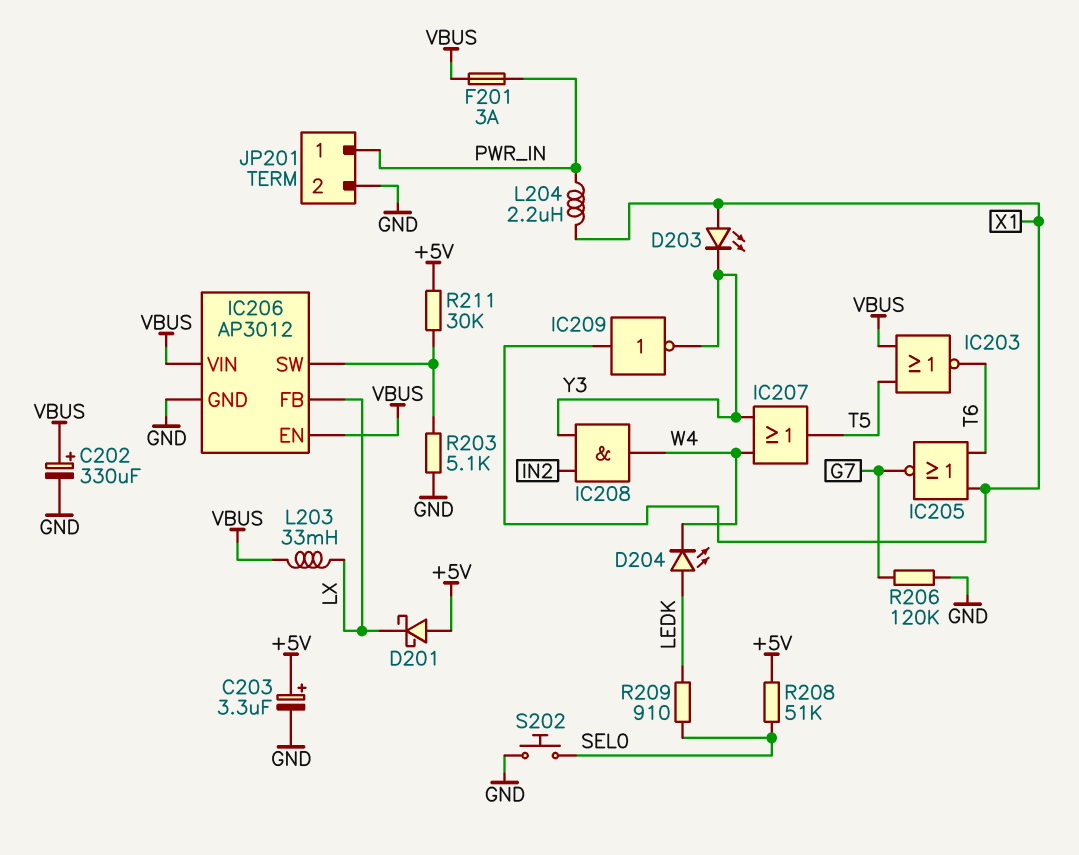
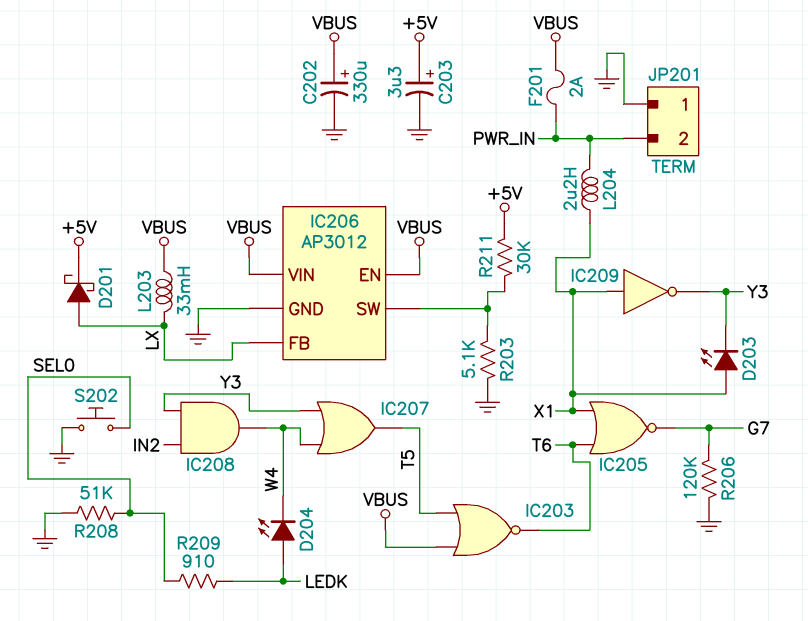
D201: schottky (A +5V, K LX) -> schottky (A LX, K +5V)
F201: 3A (PWR_IN, VBUS) -> 2A (PWR_IN, VBUS)
JP201 pin 1: PWR_IN -> GND
JP201 pin 2: GND -> PWR_IN
R208: 51k (+5V, SEL0) -> 51k (GND, SEL0)

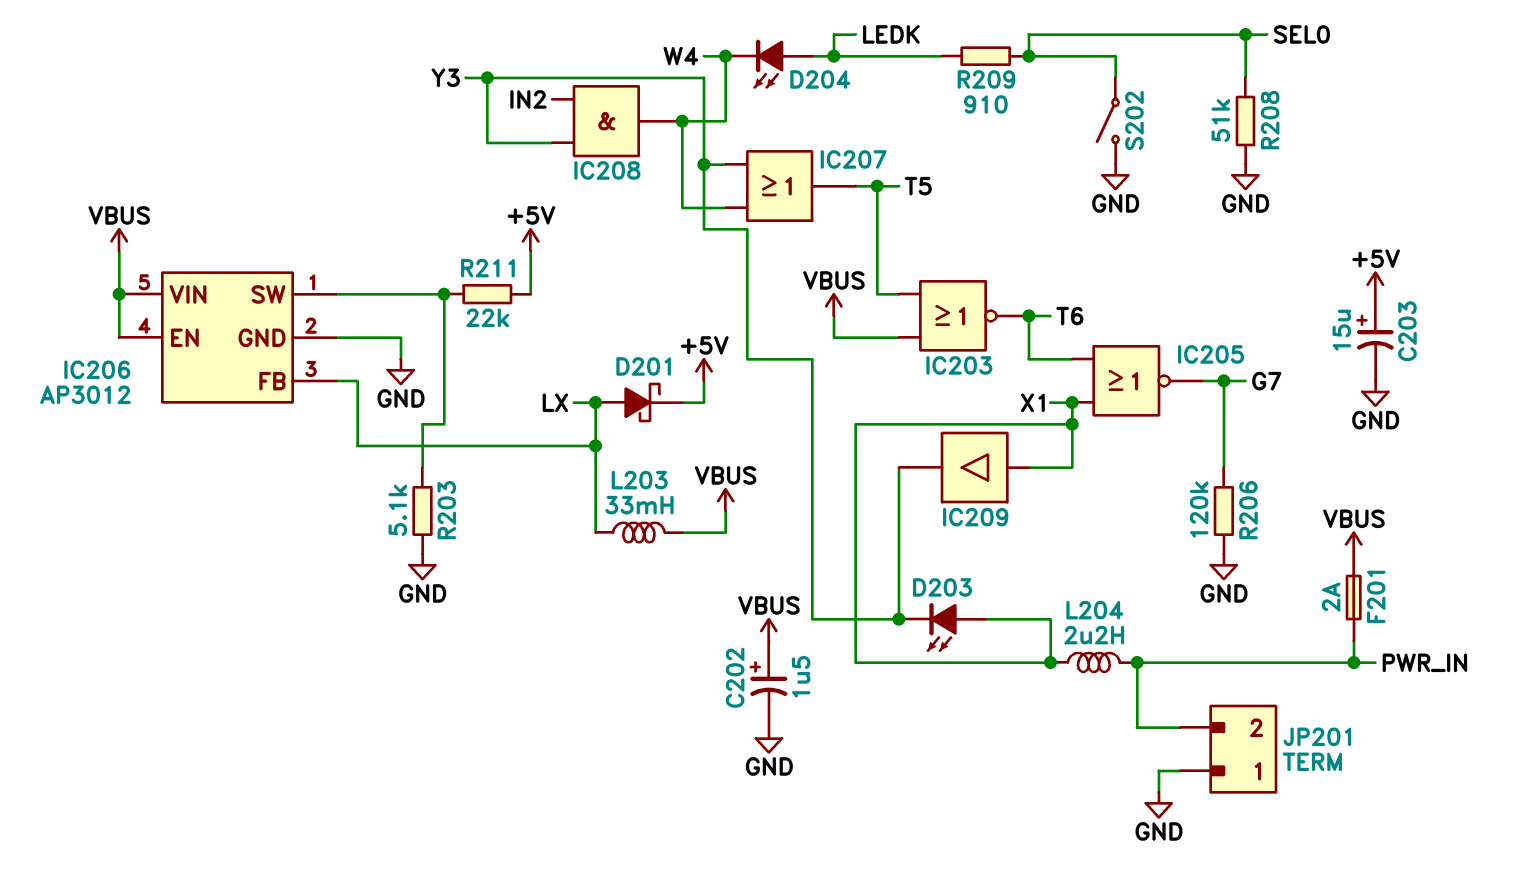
C202: 330uF (plus VBUS, minus GND) -> 1.5uF (plus VBUS, minus GND)
C203: 3.3uF (plus +5V, minus GND) -> 15uF (plus +5V, minus GND)
IC209: NOT (in X1, out Y3) -> buffer (in X1, out Y3)
R211: 30k (+5V, IC206/SW) -> 22k (+5V, IC206/SW)
S202: button (GND, SEL0) -> switch (GND, SEL0)

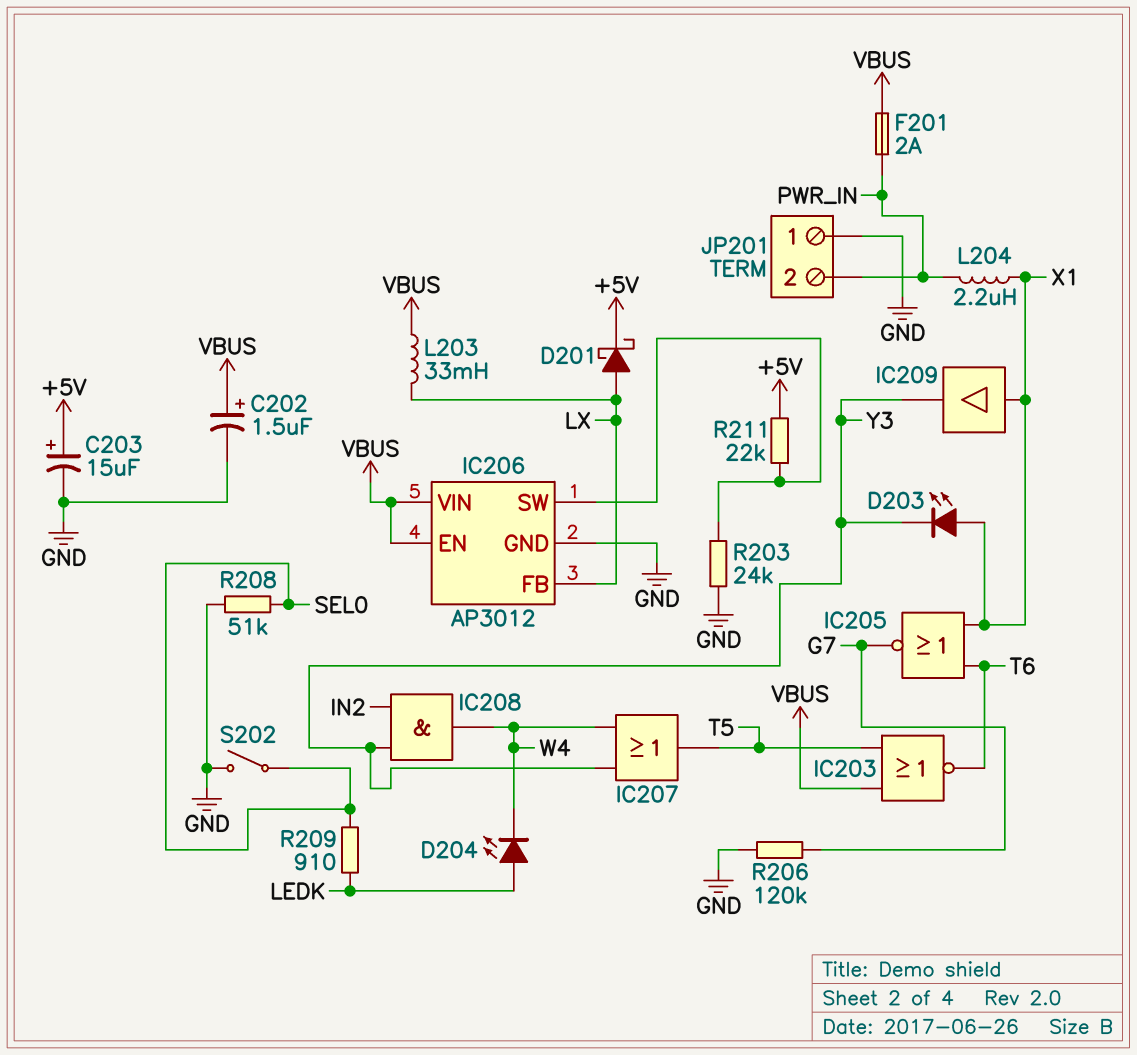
R203: 5.1k (GND, IC206/SW) -> 24k (GND, IC206/SW)

